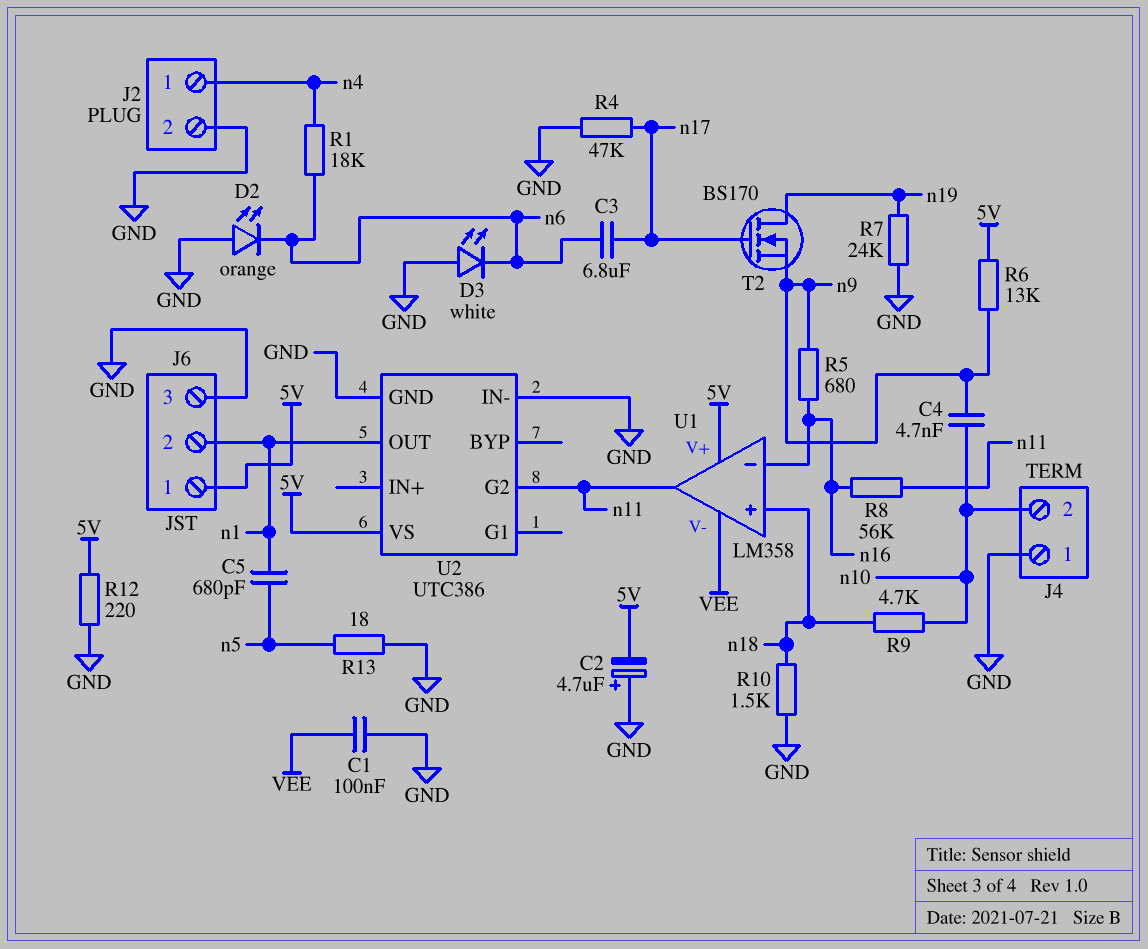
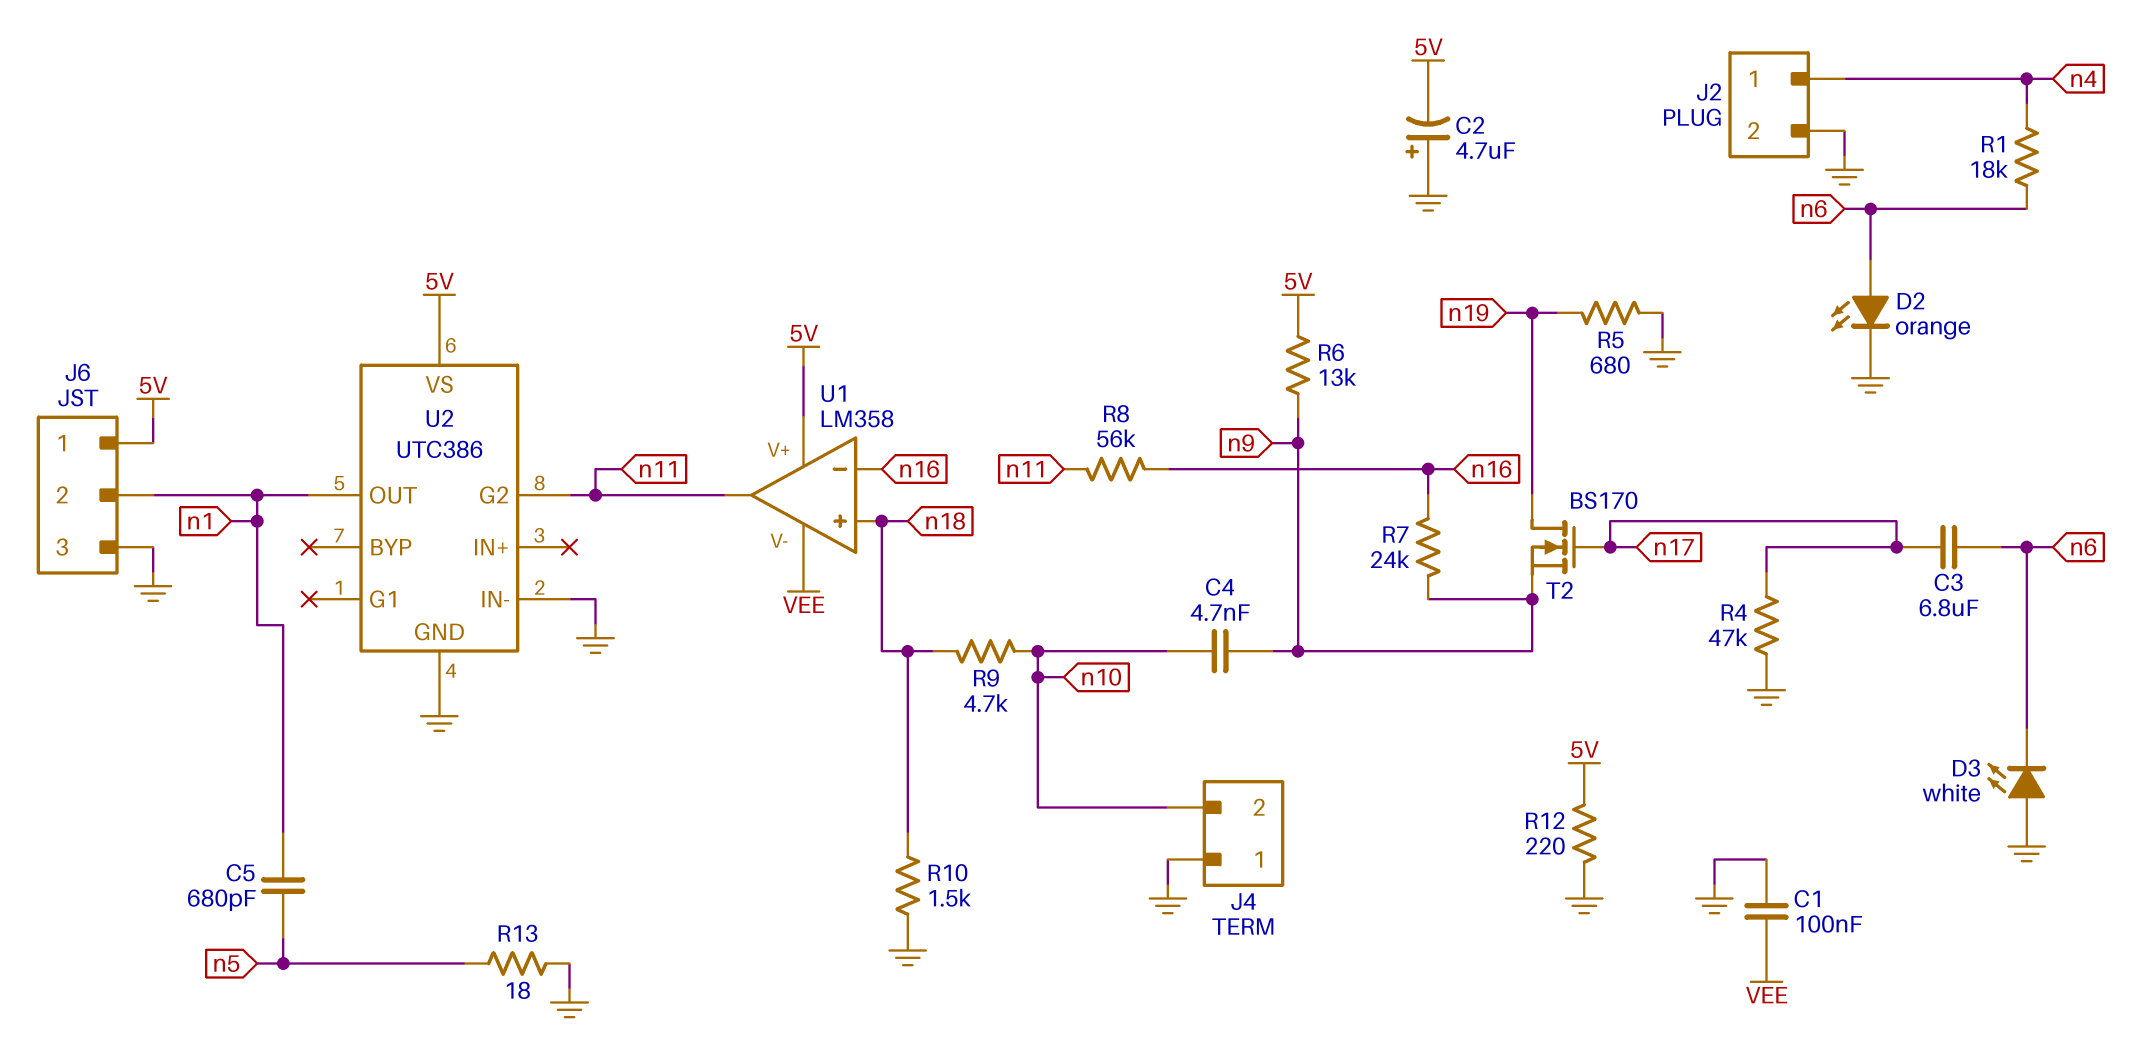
D2: LED orange (A GND, K n6) -> LED orange (A n6, K GND)
R5: 680 (n9, n16) -> 680 (GND, n19)
R7: 24k (GND, n19) -> 24k (n9, n16)

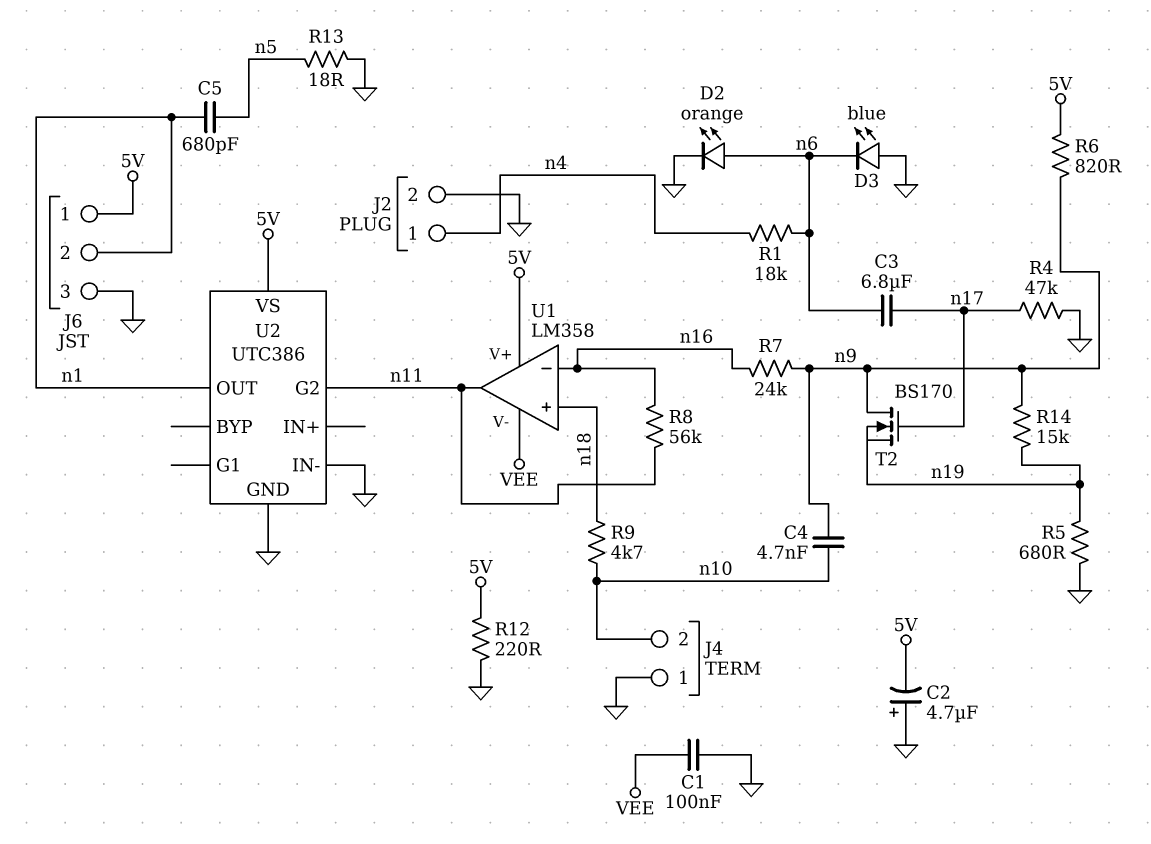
D3: LED white (A GND, K n6) -> LED blue (A GND, K n6)
R6: 13k (5V, n9) -> 820 (5V, n9)
R10: 1.5k (GND, n18) -> none
R14: none -> 15k (n9, n19)
T2: NMOS BS170 (G n17, D n19, S n9) -> NMOS BS170 (G n17, D n9, S n19)

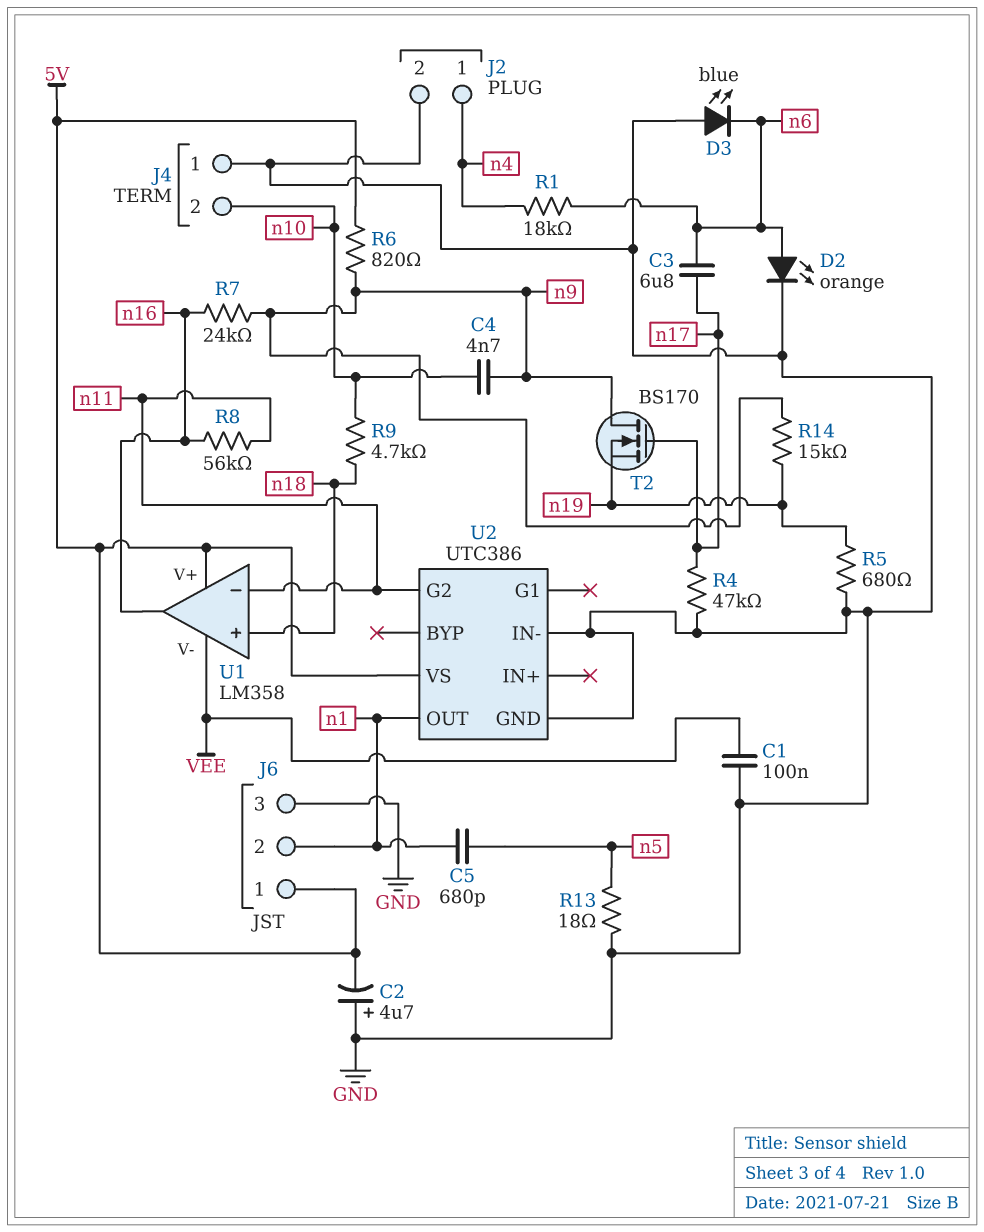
R12: 220 (5V, GND) -> none
U1 pin in-: n16 -> n11
U1 pin out: n11 -> n16

